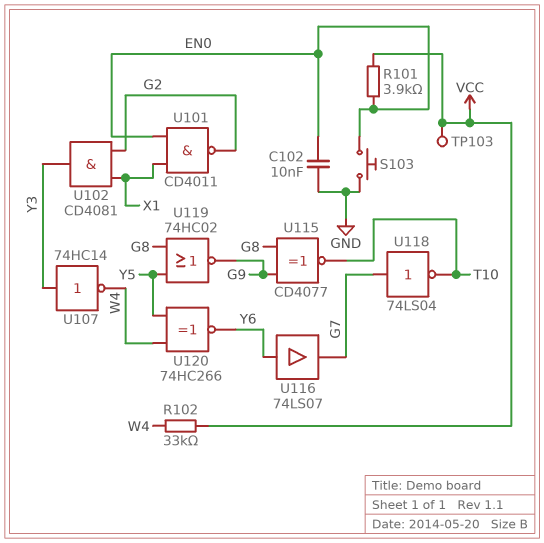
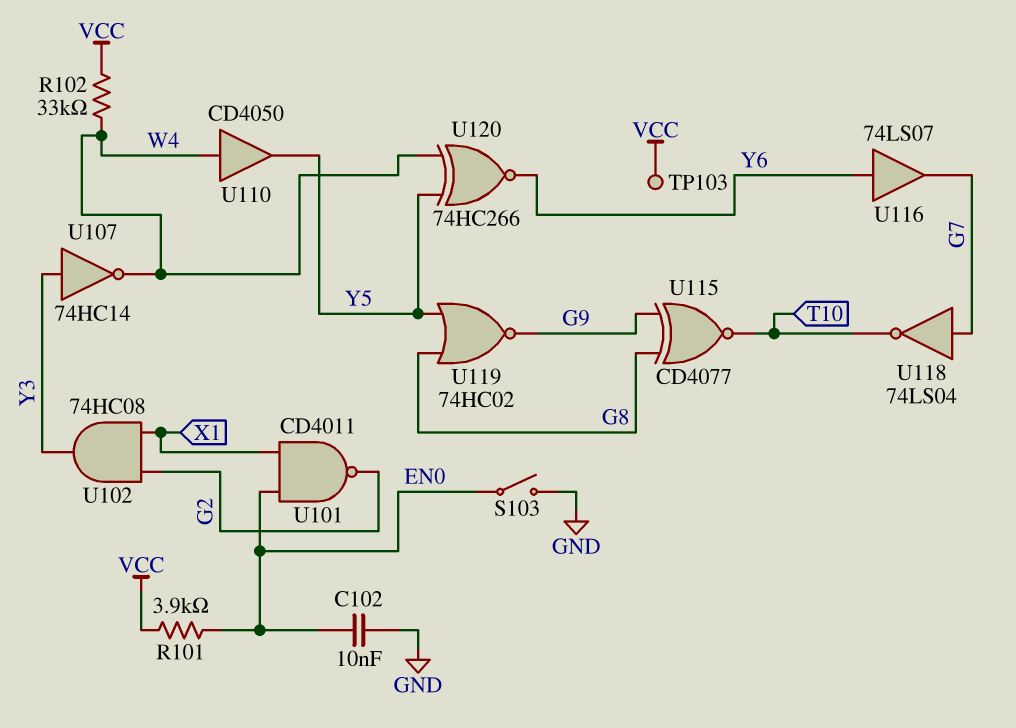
S103: button (EN0, GND) -> switch (EN0, GND)
U102: AND CD4081 (in G2, in X1, out Y3) -> AND 74HC08 (in G2, in X1, out Y3)
U110: none -> buffer CD4050 (in W4, out Y5)

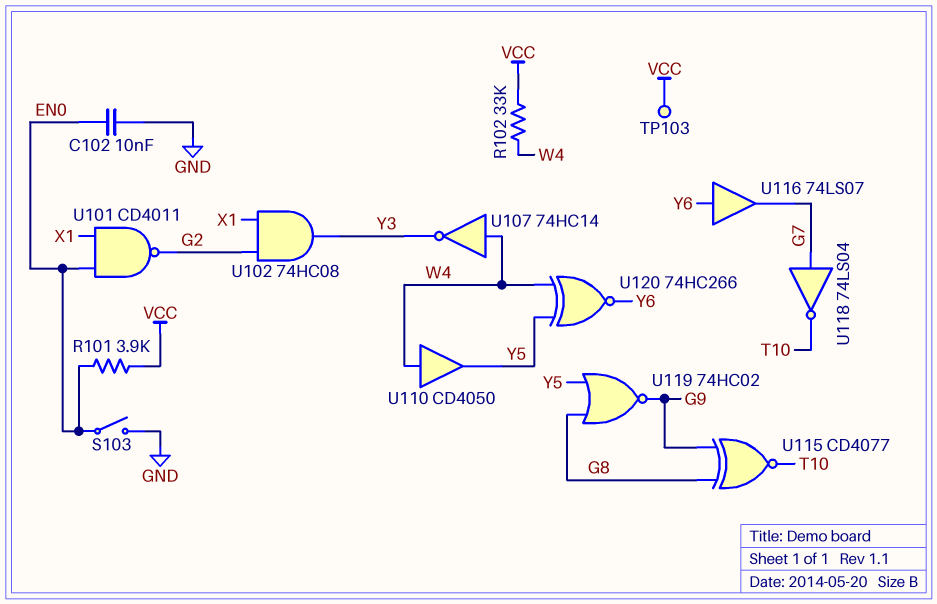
U107: NOT 74HC14 (in Y3, out W4) -> NOT 74HC14 (in W4, out Y3)

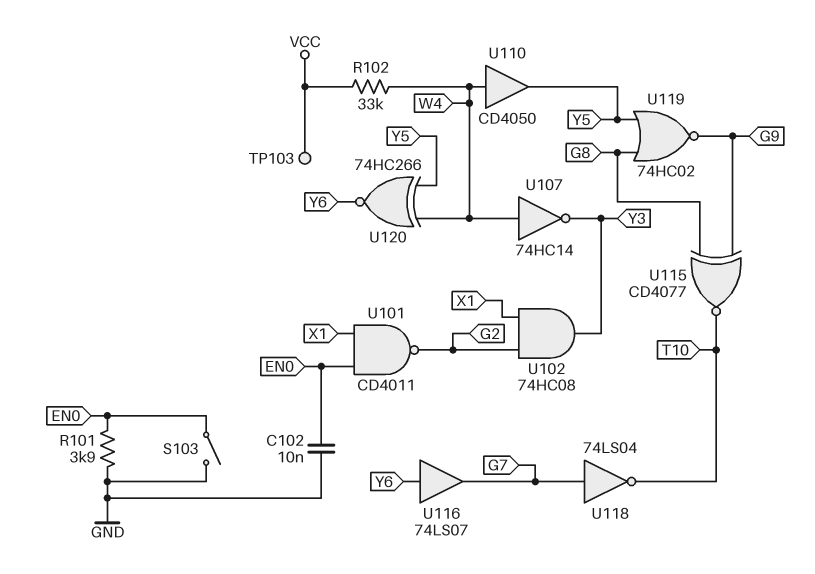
R101: 3.9k (EN0, VCC) -> 3.9k (EN0, GND)

